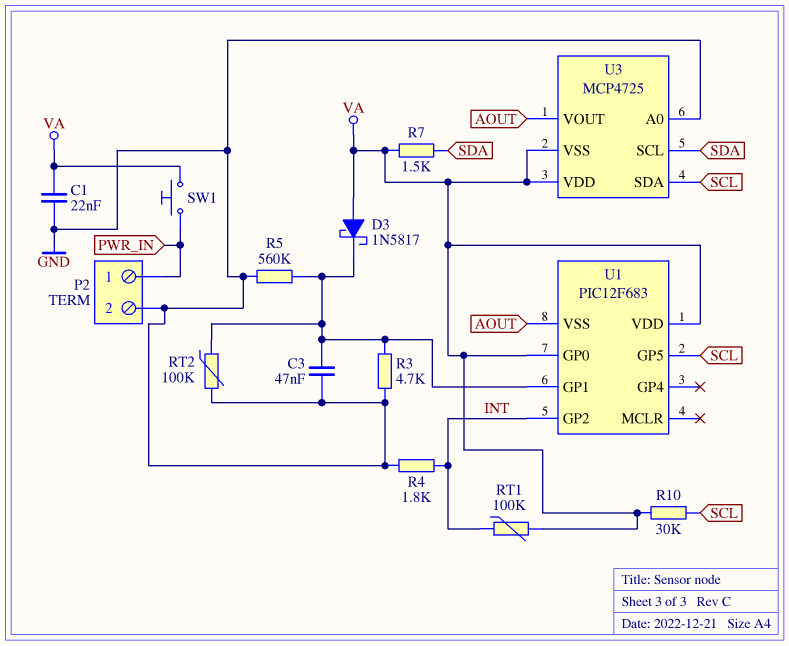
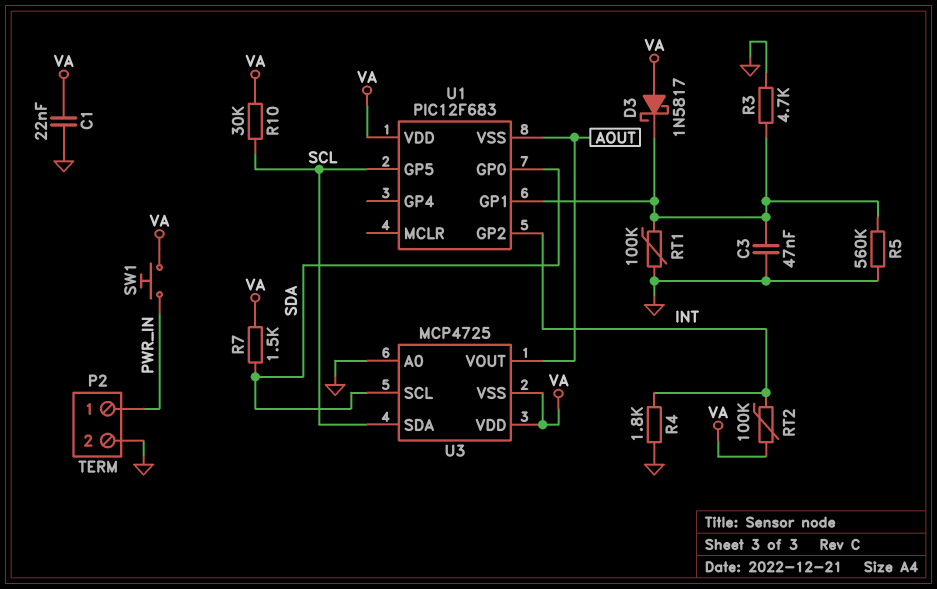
RT1: 100k (INT, VA) -> 100k (GND, U1/GP1)
RT2: 100k (GND, U1/GP1) -> 100k (INT, VA)
U1 pin GP0: VA -> SDA

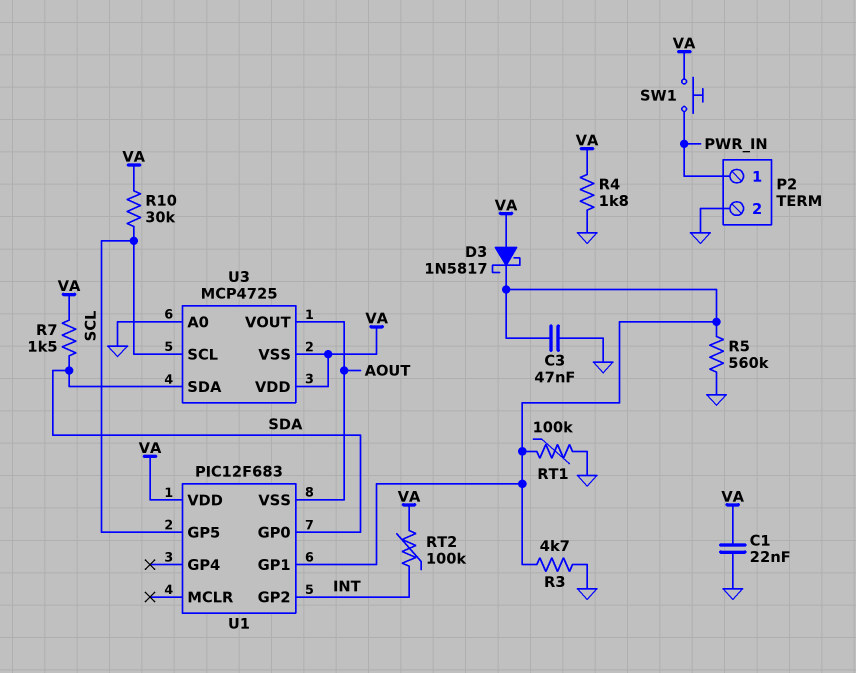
R4: 1.8k (GND, INT) -> 1.8k (GND, VA)
U3 pin SCL: SDA -> SCL
U3 pin SDA: SCL -> SDA

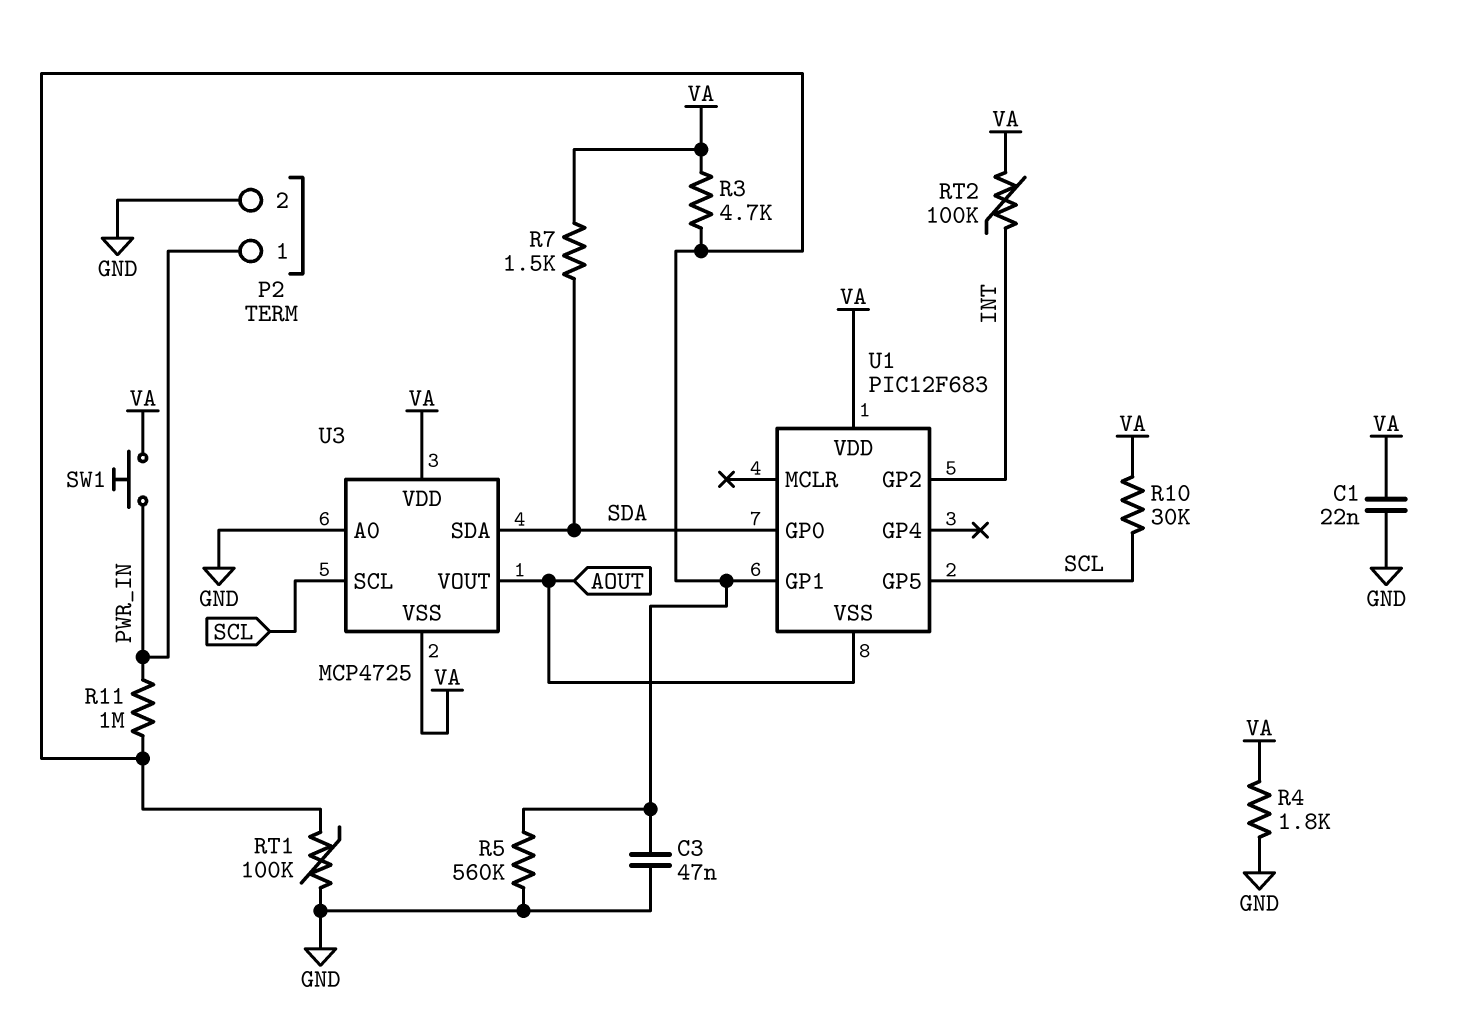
D3: schottky 1N5817 (A VA, K U1/GP1) -> none
R3: 4.7k (GND, U1/GP1) -> 4.7k (U1/GP1, VA)
R11: none -> 1M (PWR_IN, U1/GP1)

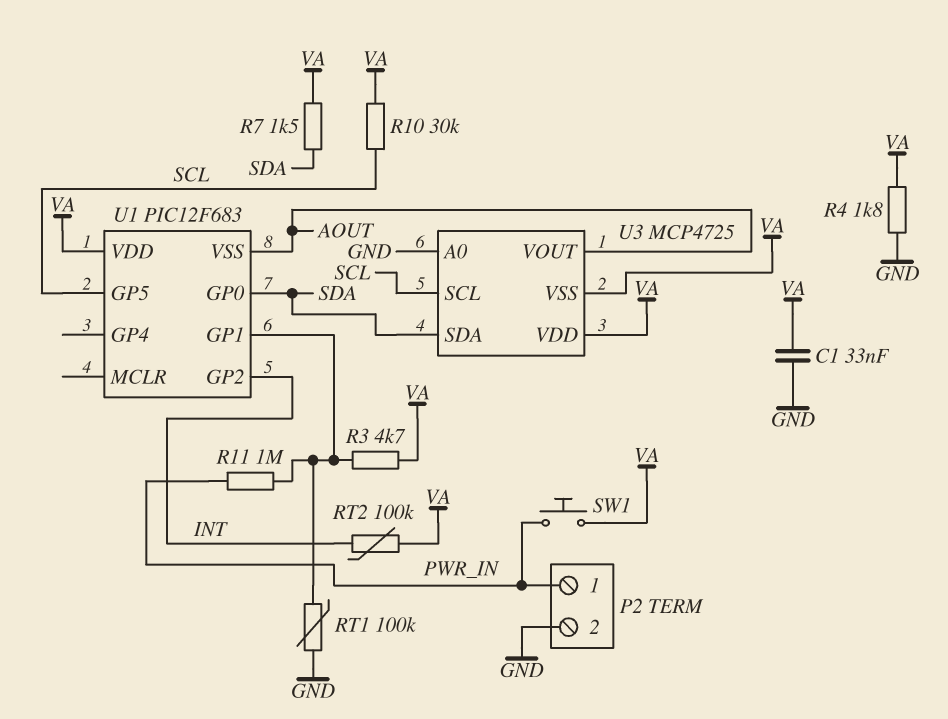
C1: 22nF (GND, VA) -> 33nF (GND, VA)
C3: 47nF (GND, U1/GP1) -> none
R5: 560k (GND, U1/GP1) -> none

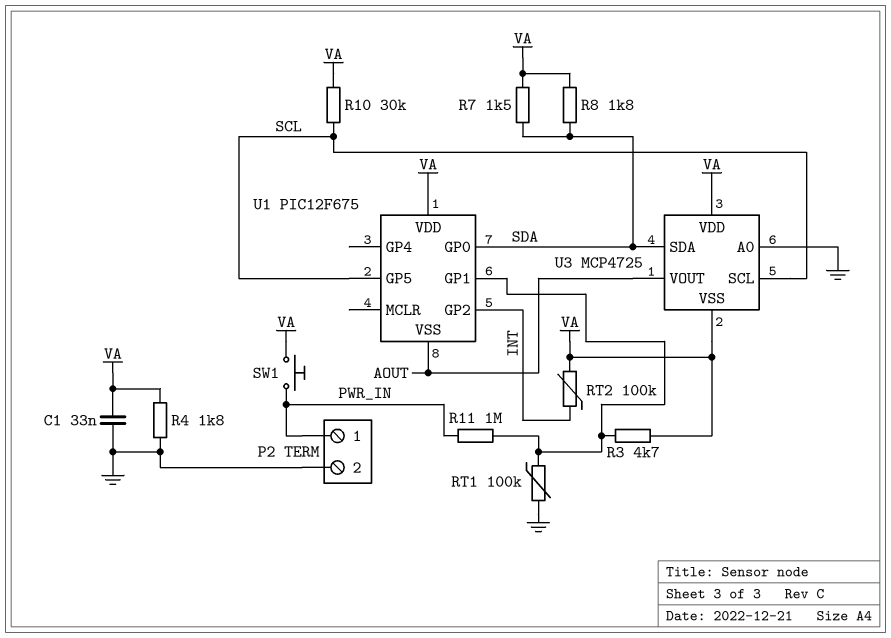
R8: none -> 1.8k (SDA, VA)
U1: PIC12F683 -> PIC12F675

